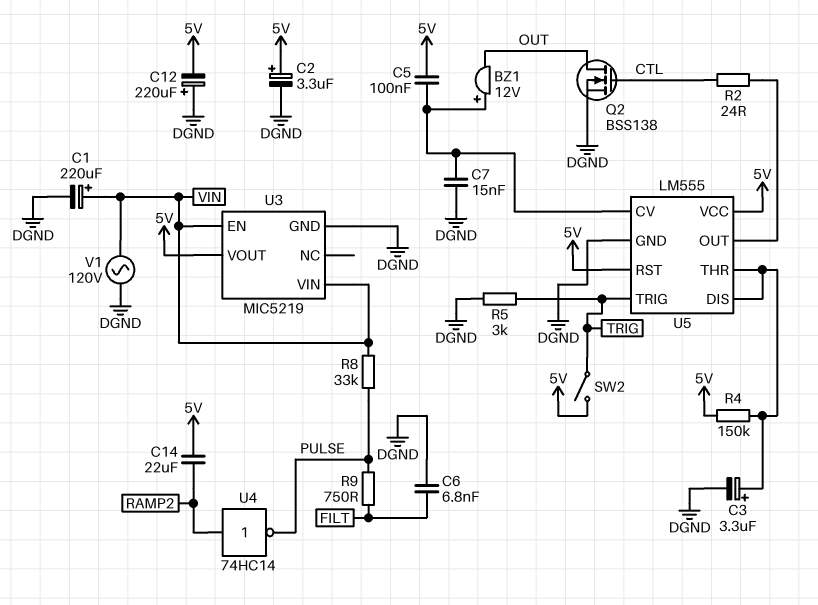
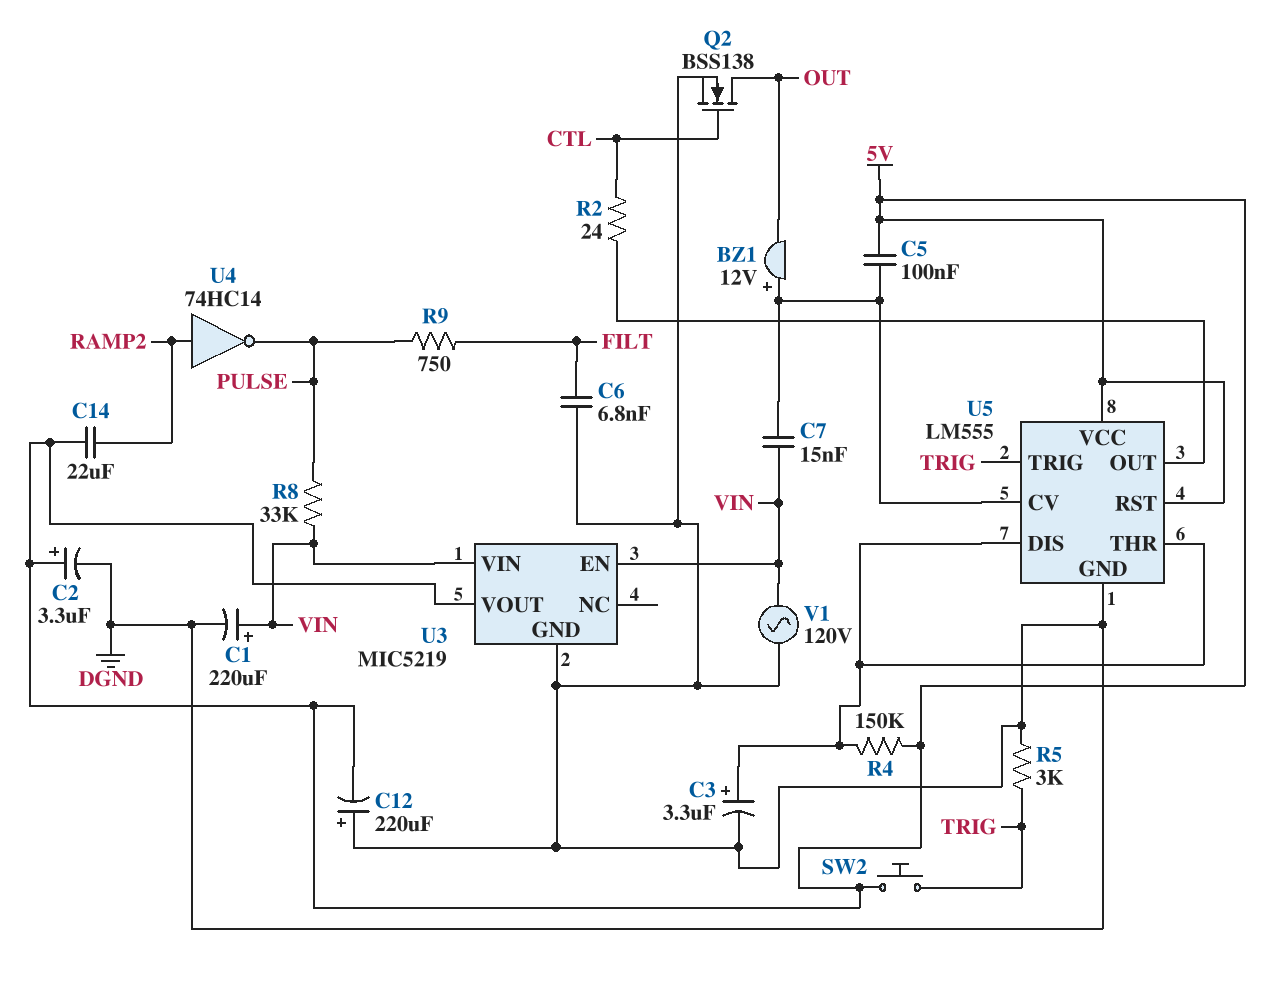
C7: 15nF (DGND, U5/CV) -> 15nF (U5/CV, VIN)
SW2: switch (5V, TRIG) -> button (5V, TRIG)

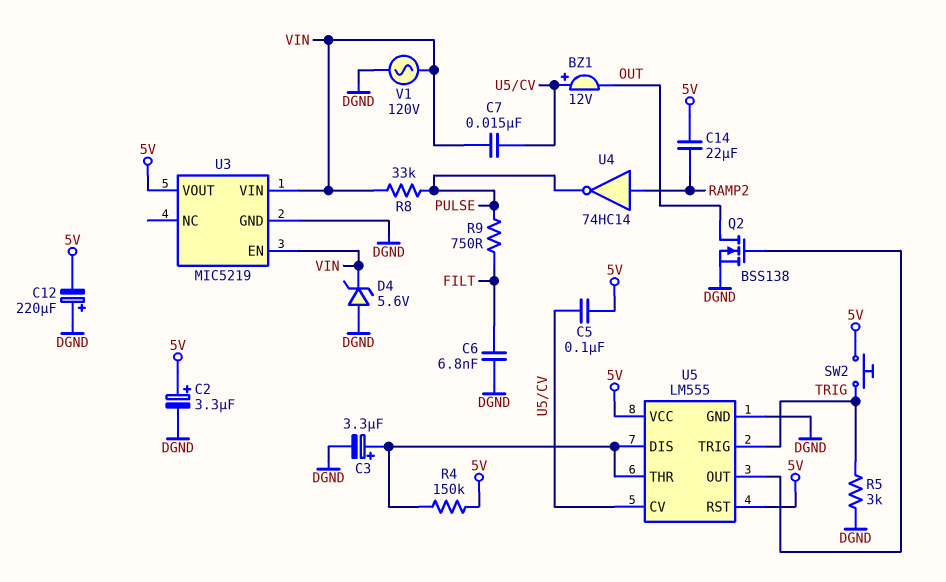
C1: 220uF (plus VIN, minus DGND) -> none
D4: none -> zener 5.6V (A DGND, K VIN)
Q2: NMOS BSS138 (G CTL, D OUT, S DGND) -> NMOS BSS138 (G U5/OUT, D OUT, S DGND)
R2: 24 (CTL, U5/OUT) -> none

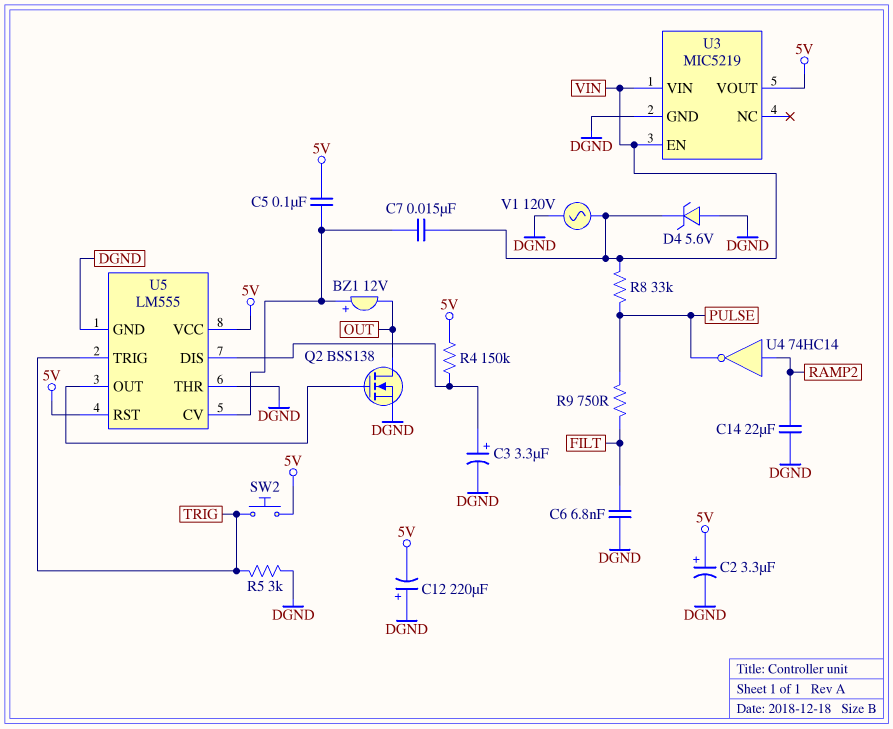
C14: 22uF (5V, RAMP2) -> 22uF (DGND, RAMP2)
U5 pin THR: U5/DIS -> DGND

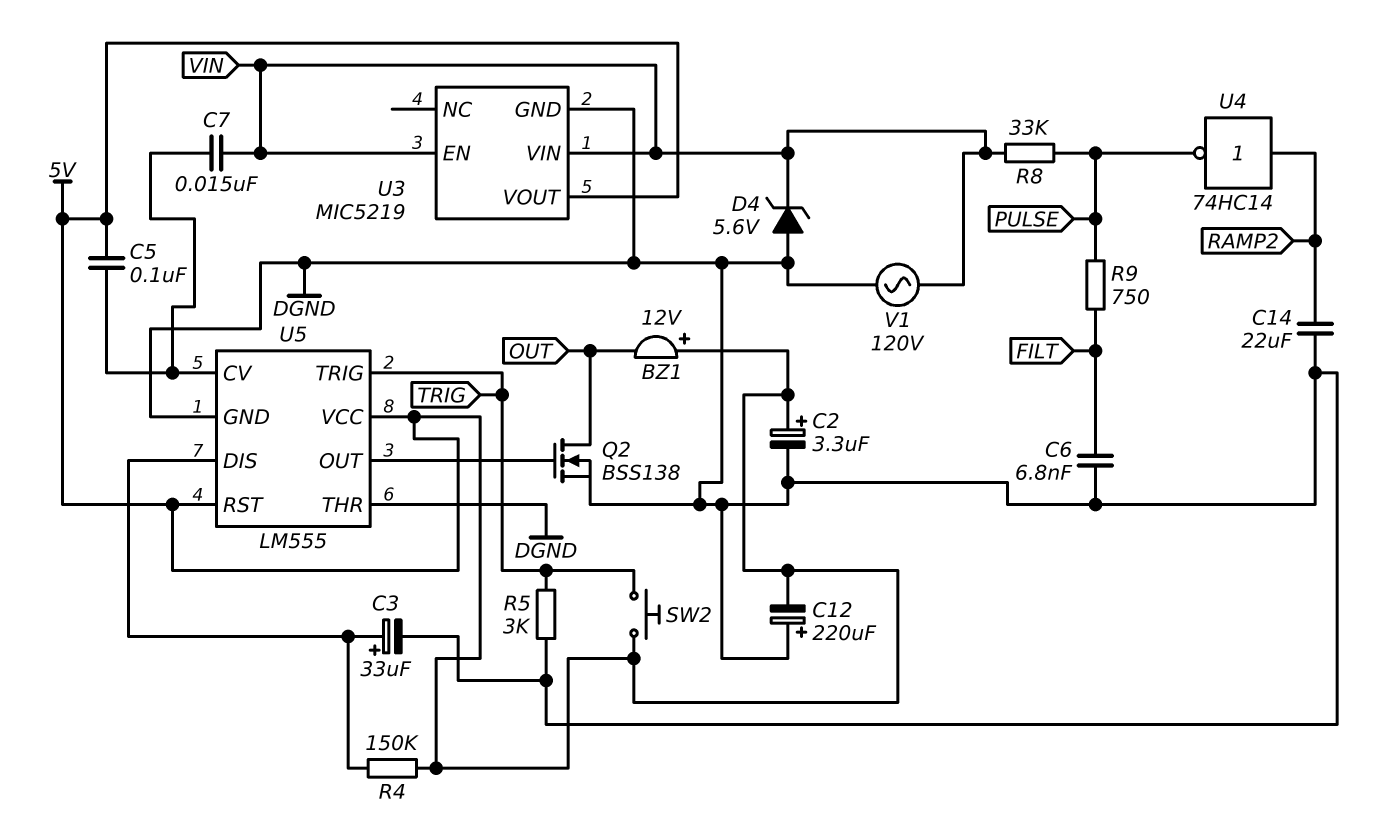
BZ1: buzzer 12V (plus U5/CV, minus OUT) -> buzzer 12V (plus 5V, minus OUT)
C3: 3.3uF (plus U5/DIS, minus DGND) -> 33uF (plus U5/DIS, minus DGND)

